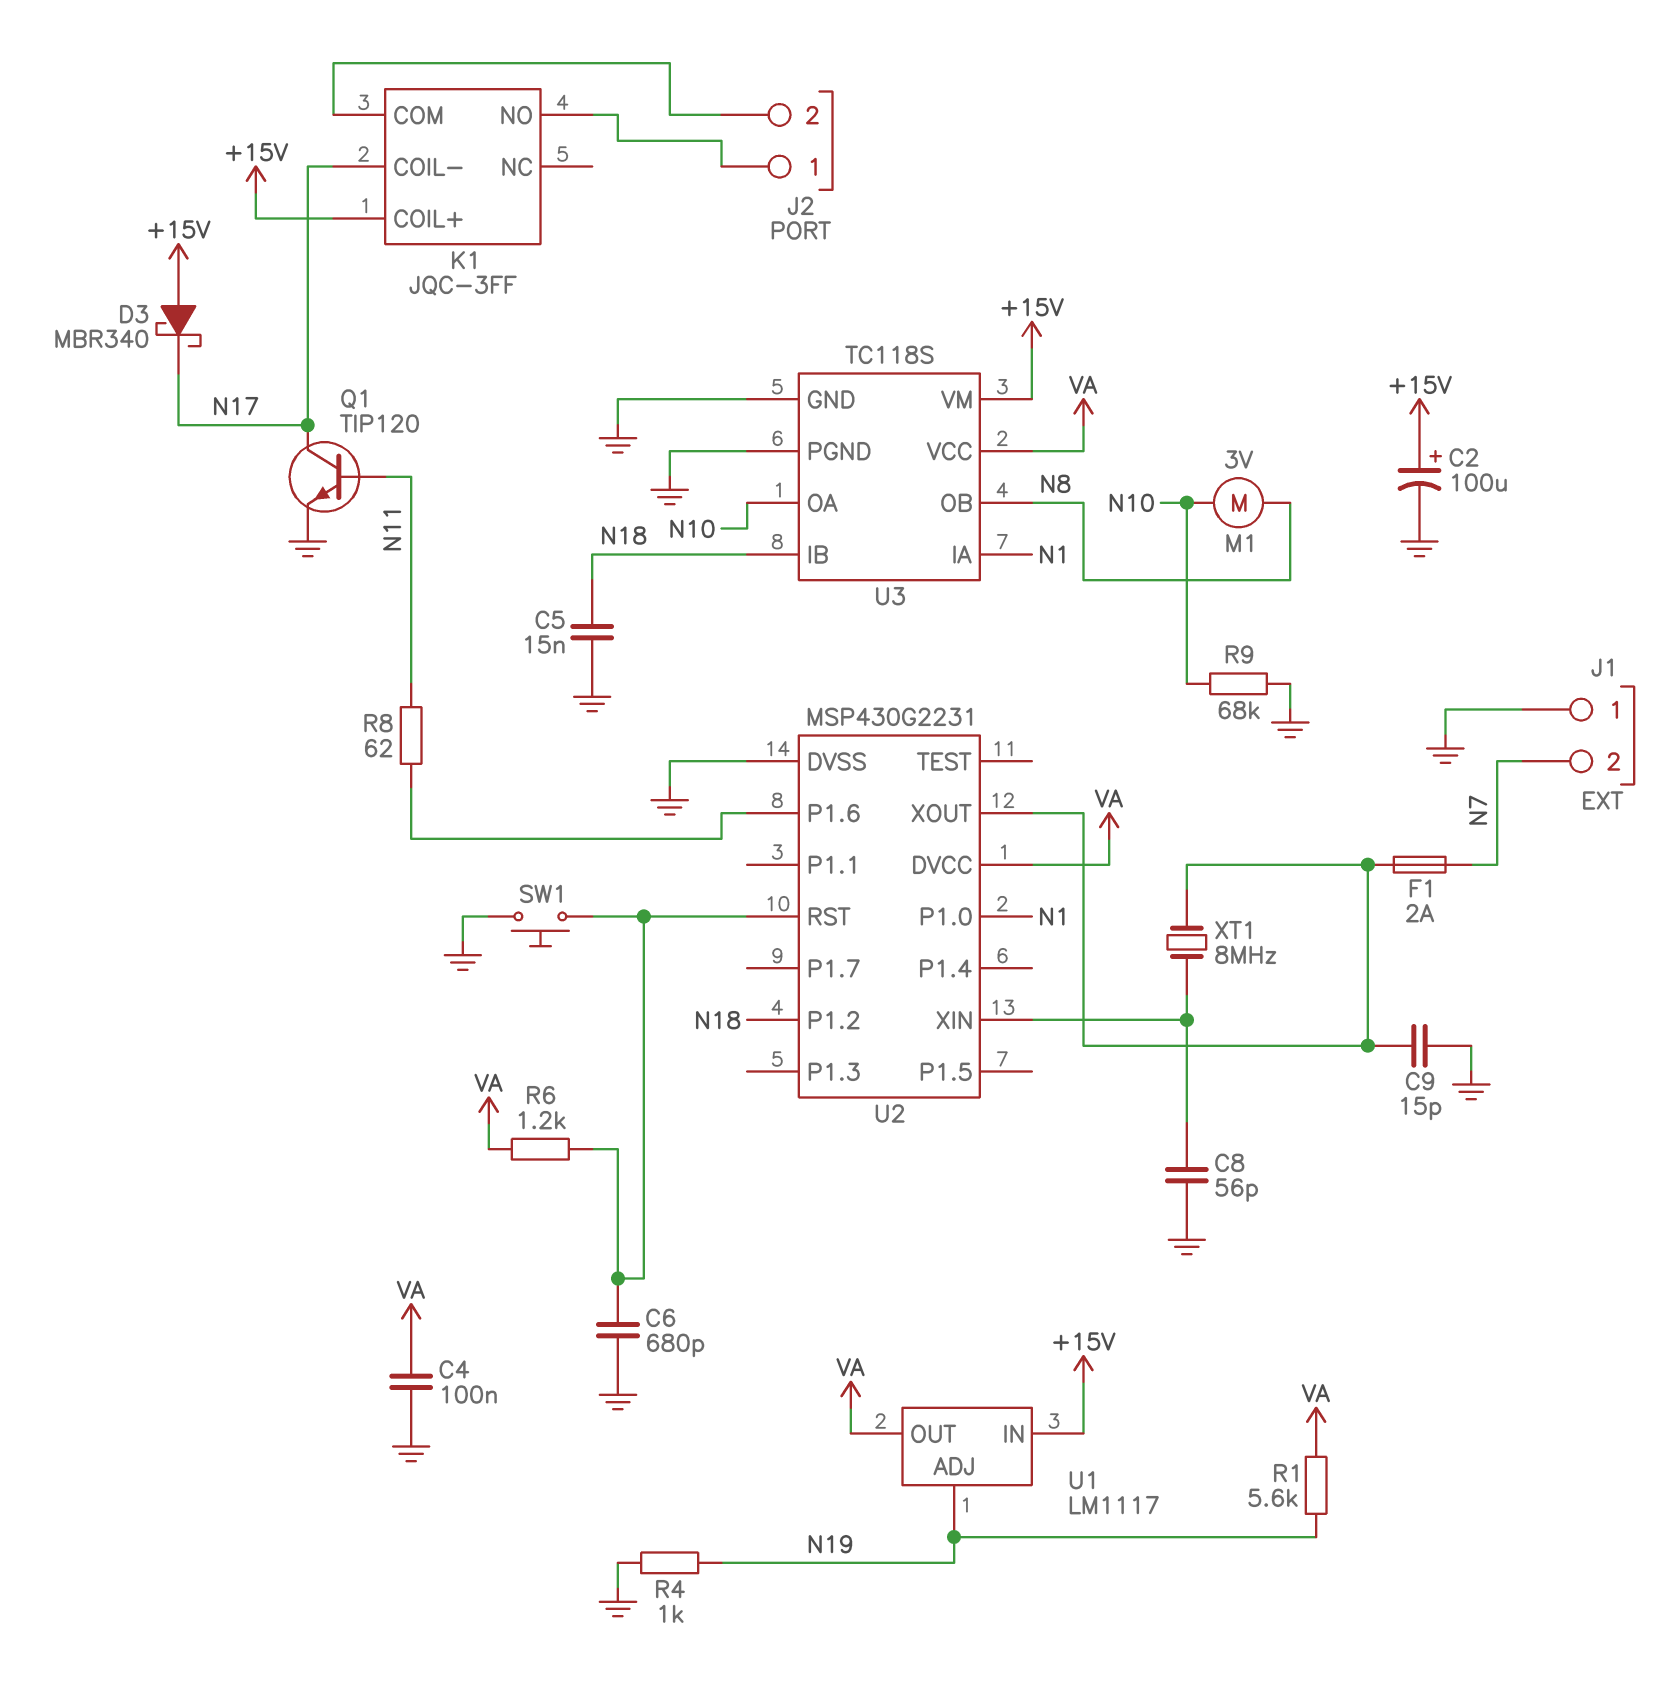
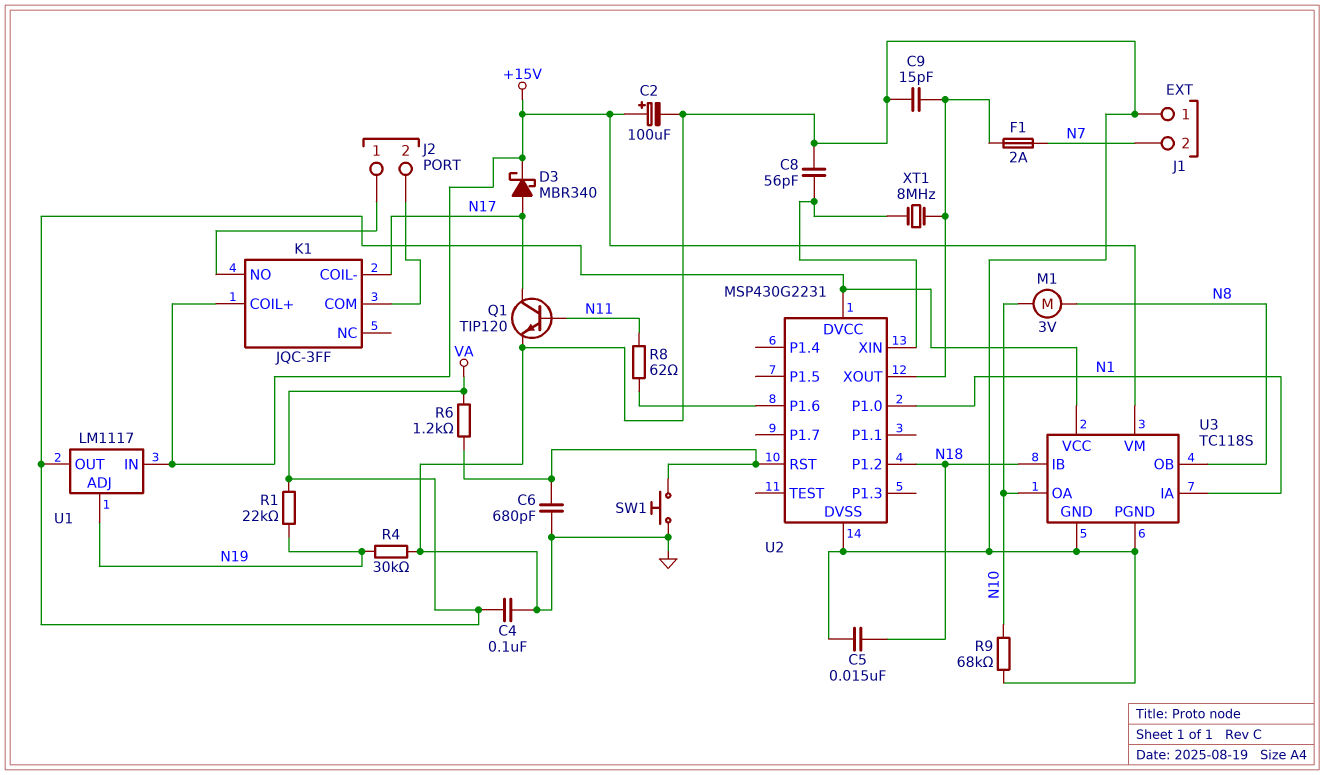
D3: schottky MBR340 (A +15V, K N17) -> schottky MBR340 (A N17, K +15V)
R1: 5.6k (N19, VA) -> 22k (N19, VA)
R4: 1k (GND, N19) -> 30k (GND, N19)

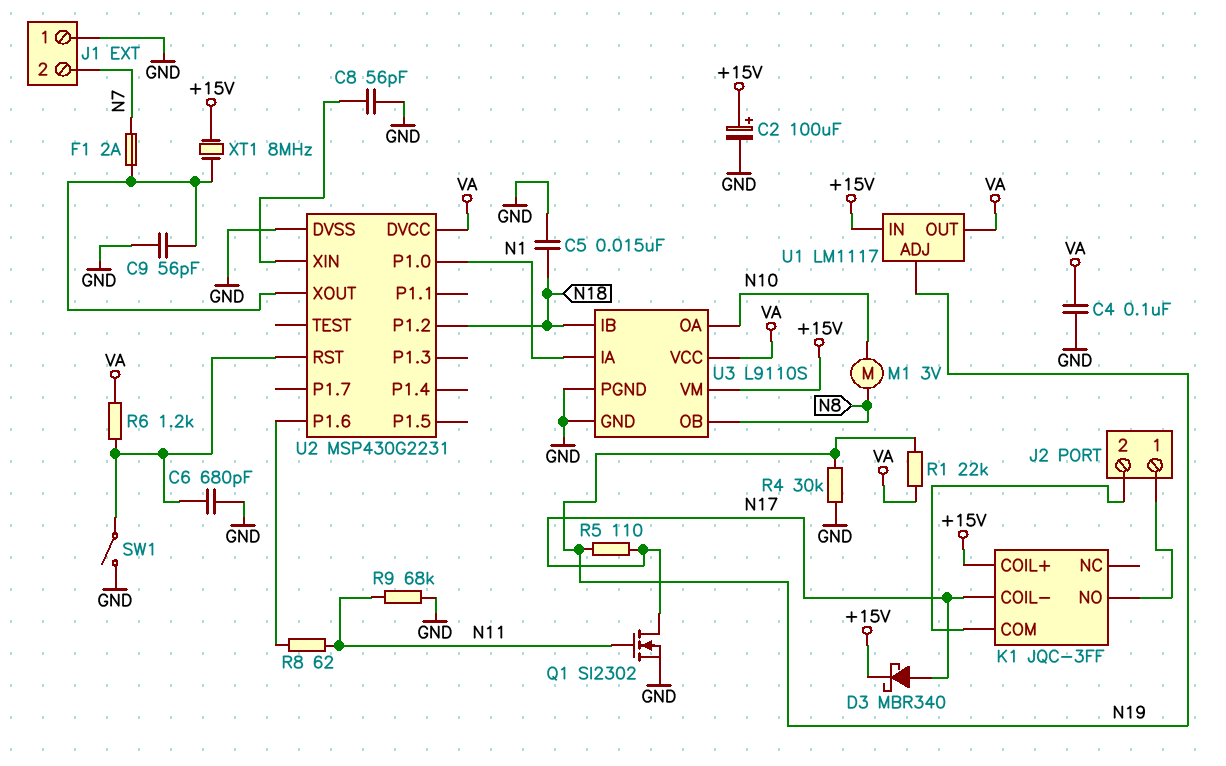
C9: 15pF (GND, U2/XOUT) -> 56pF (GND, U2/XOUT)
Q1: NPN TIP120 (B N11, C N17, E GND) -> NMOS SI2302 (G N11, D N17, S GND)
R5: none -> 110 (N17, N19)
R9: 68k (GND, N10) -> 68k (GND, N11)
SW1: button (GND, U2/RST) -> switch (GND, U2/RST)
U3: TC118S -> L9110S
XT1: 8MHz (U2/XIN, U2/XOUT) -> 8MHz (+15V, U2/XOUT)

